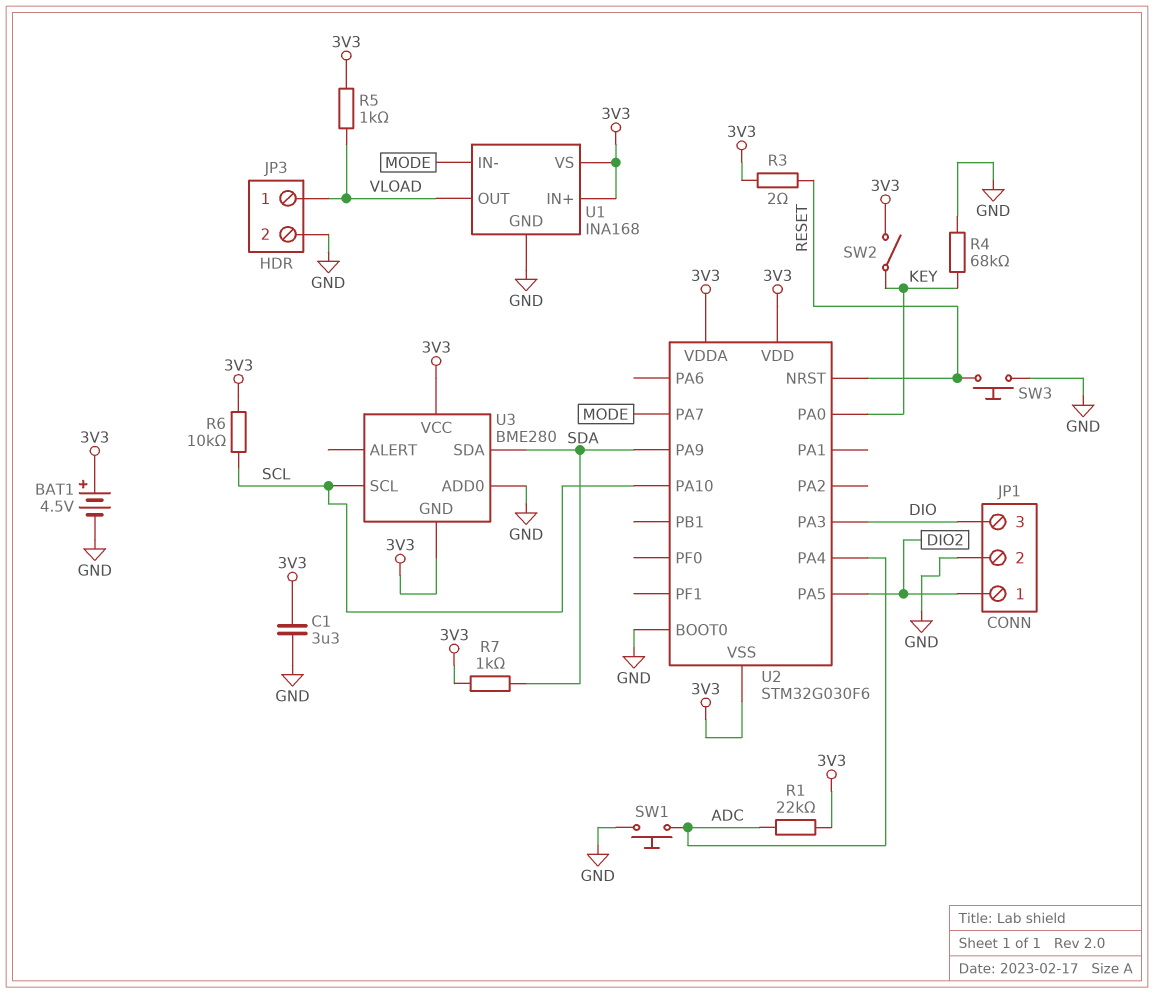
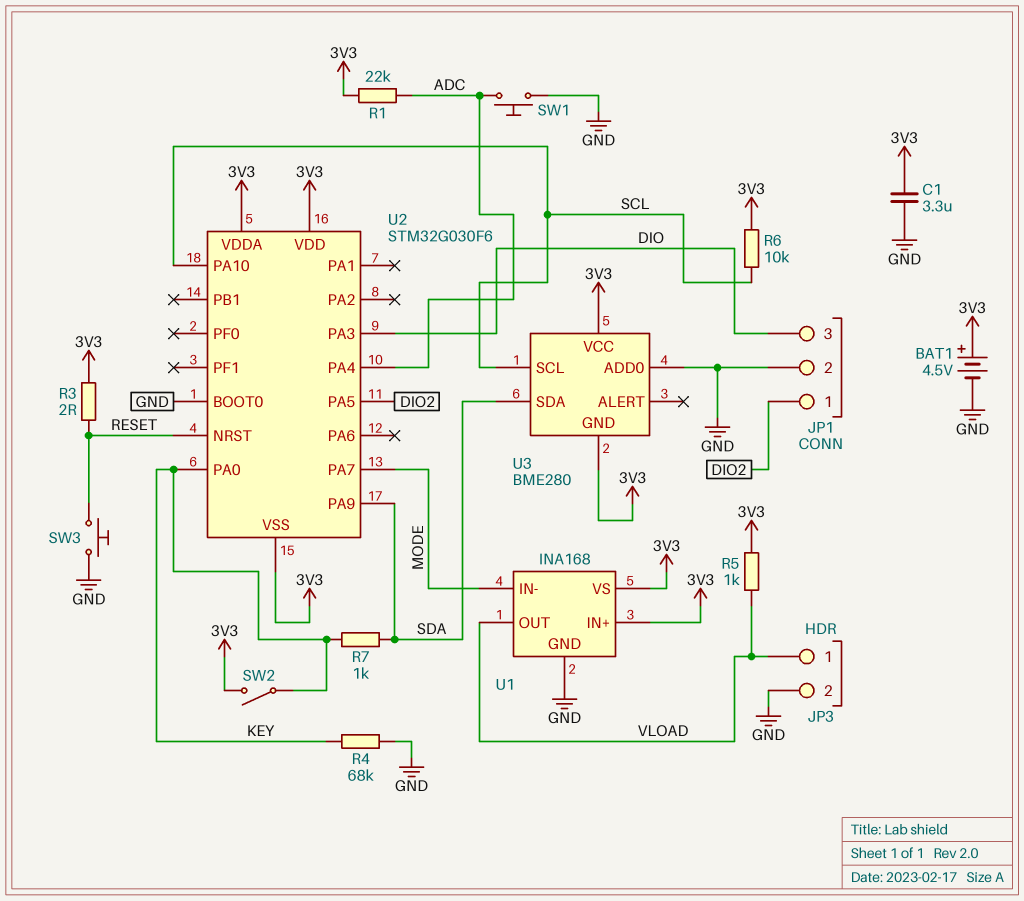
R7: 1k (3V3, SDA) -> 1k (KEY, SDA)

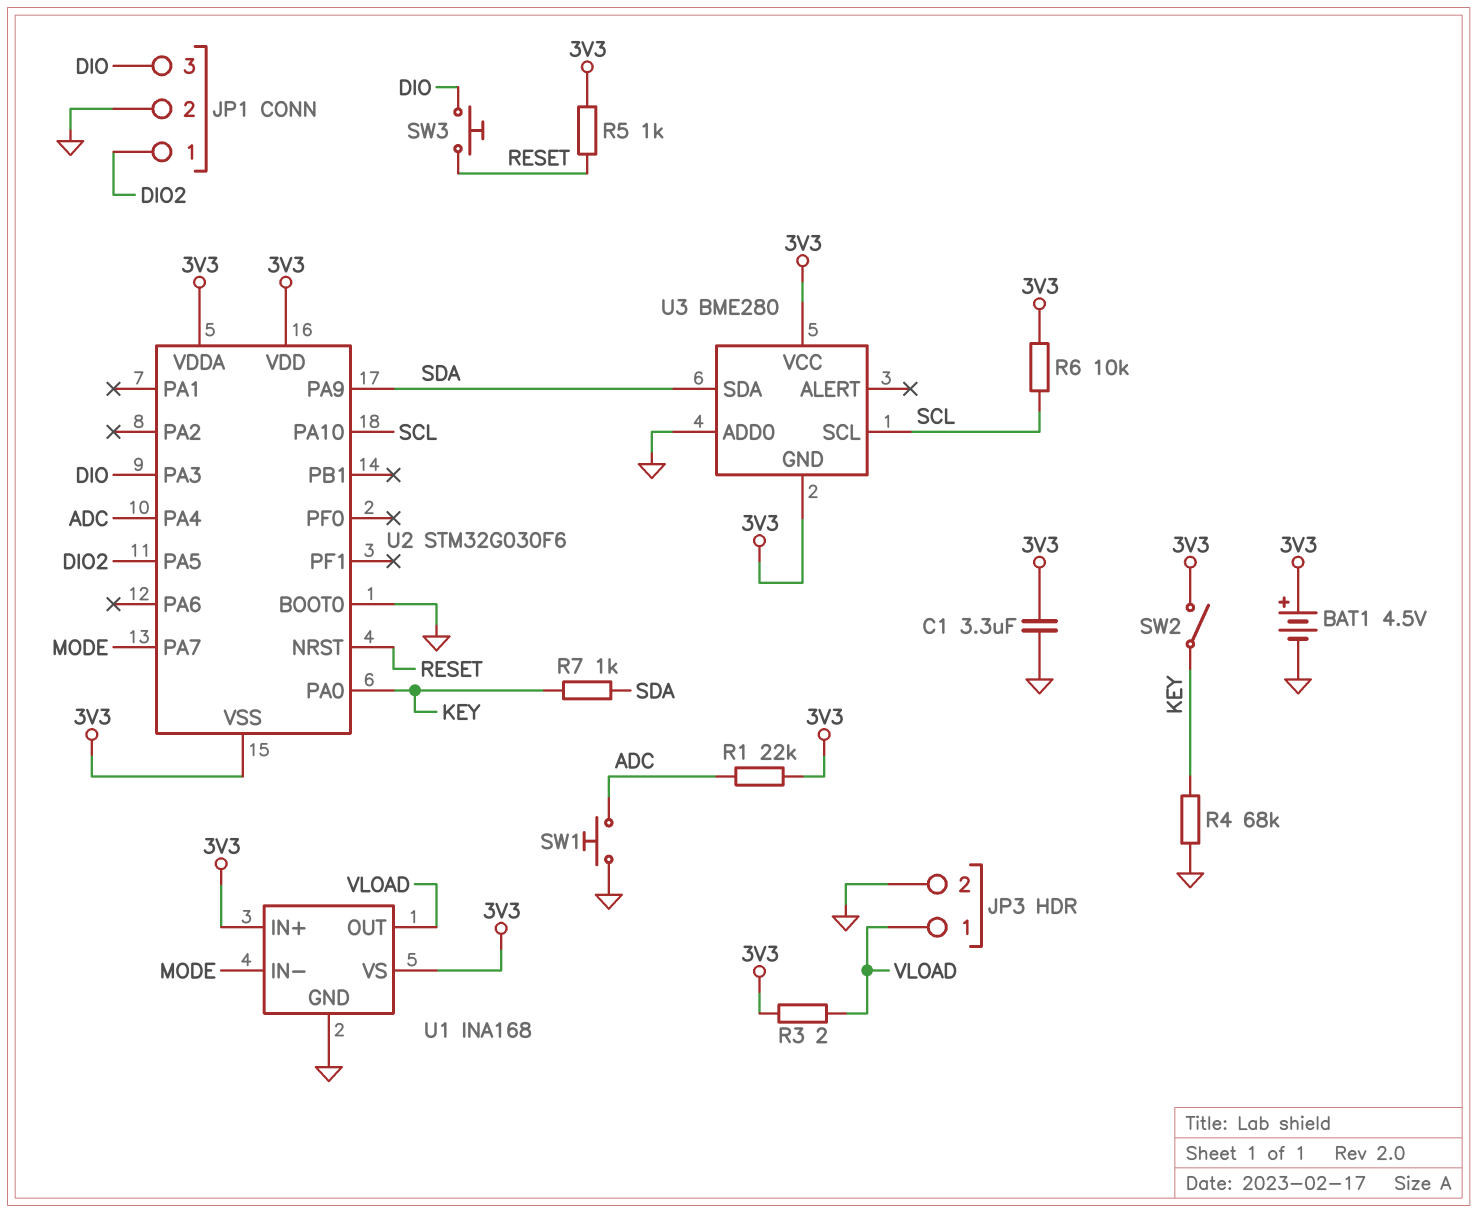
R3: 2 (3V3, RESET) -> 2 (3V3, VLOAD)
R5: 1k (3V3, VLOAD) -> 1k (3V3, RESET)
SW3: button (GND, RESET) -> button (DIO, RESET)

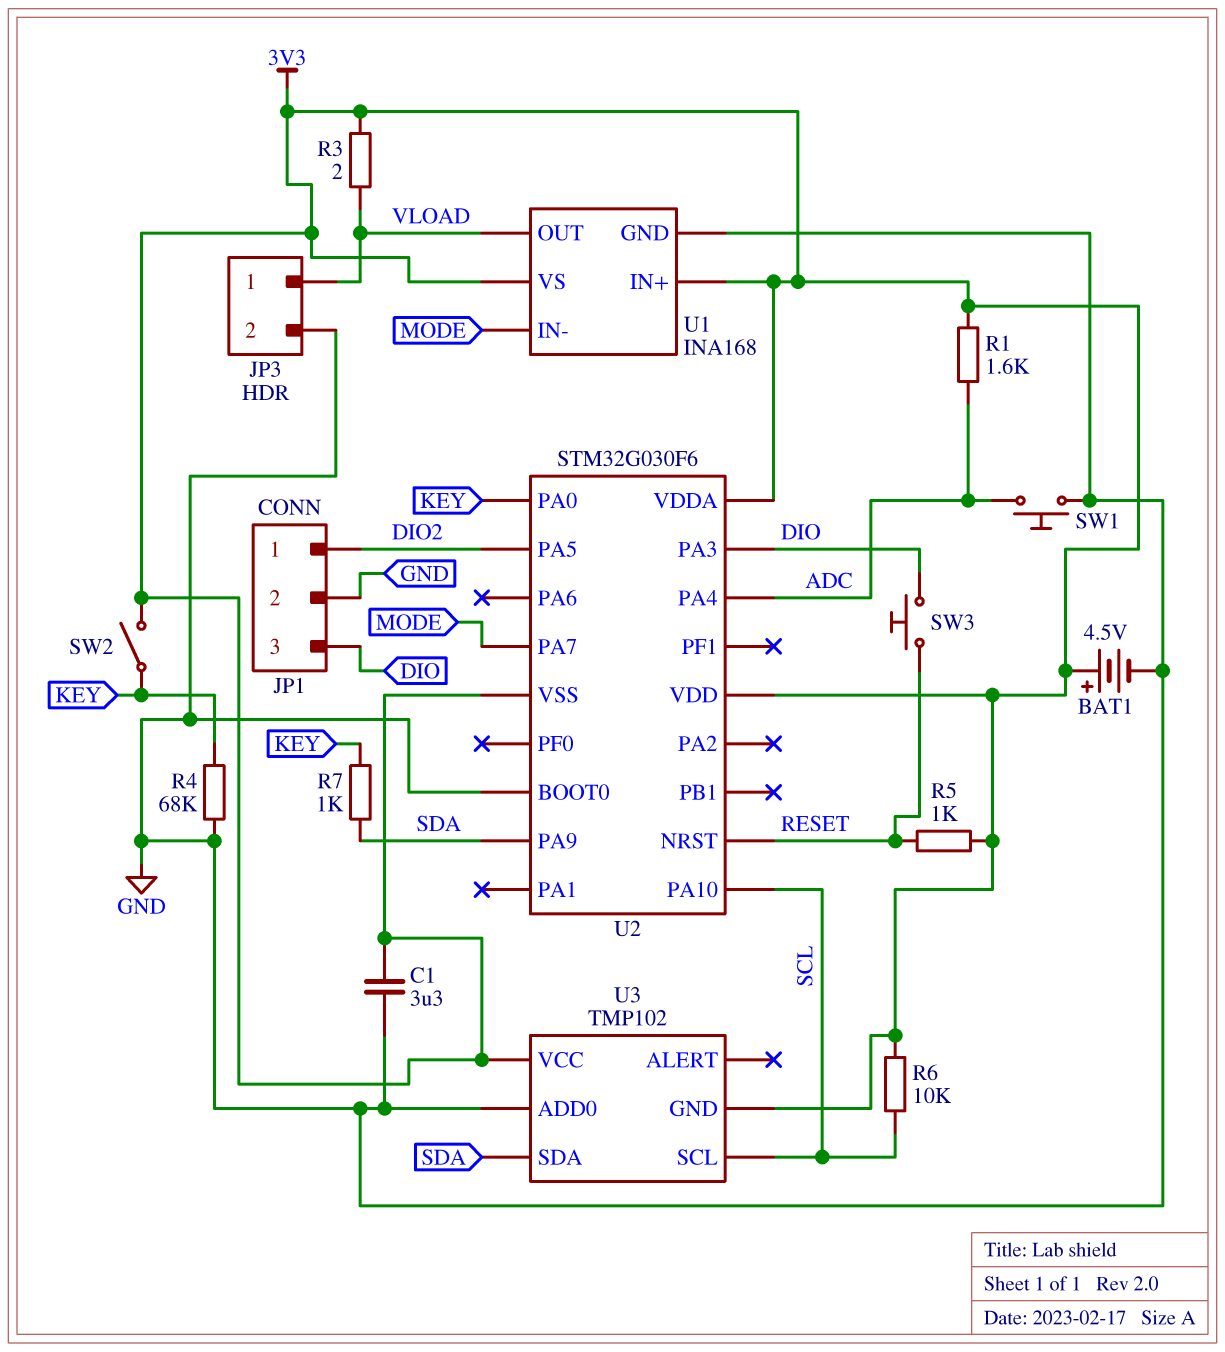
R1: 22k (3V3, ADC) -> 1.6k (3V3, ADC)
U3: BME280 -> TMP102

